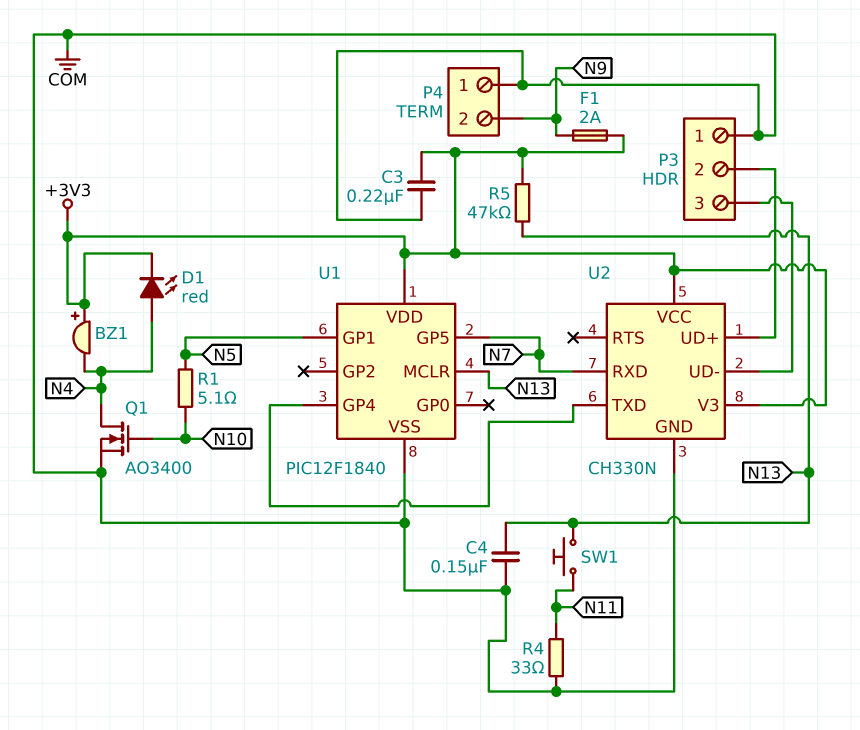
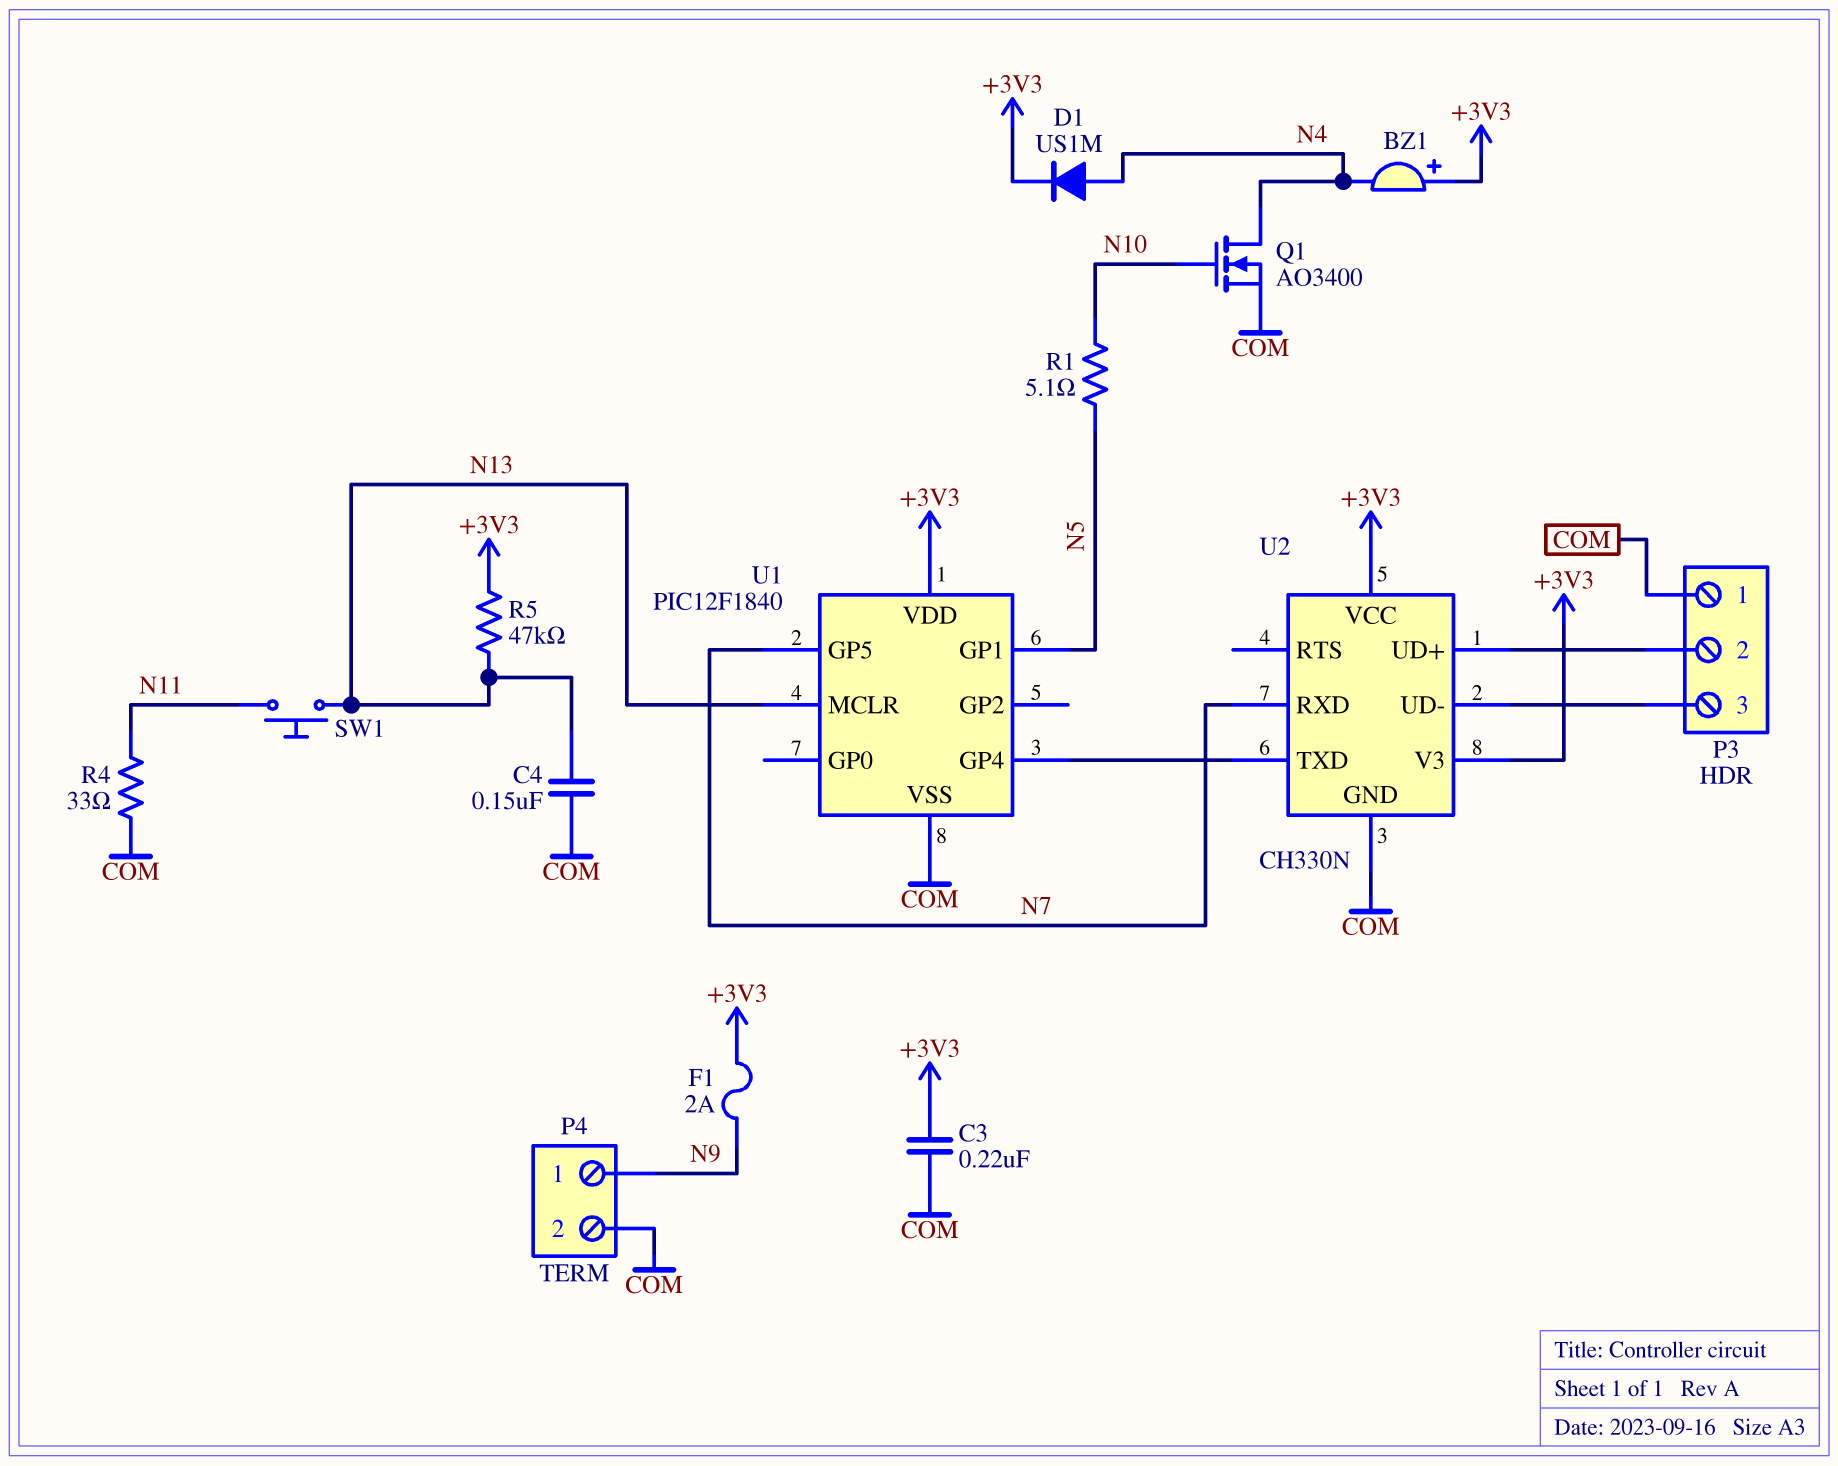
D1: LED red (A N4, K +3V3) -> diode US1M (A N4, K +3V3)
P4 pin 1: COM -> N9
P4 pin 2: N9 -> COM

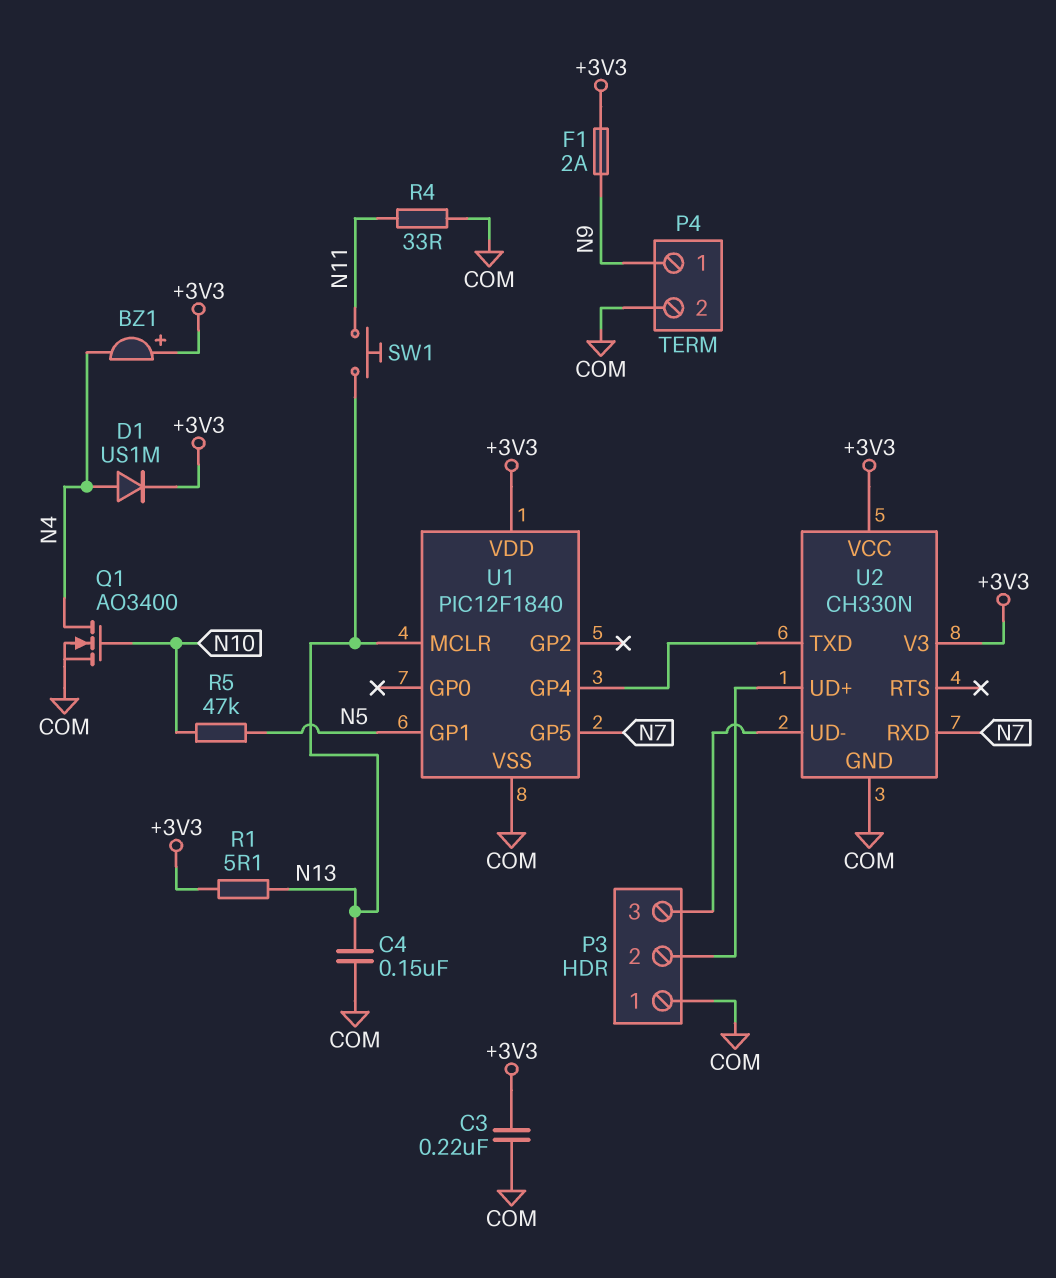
R1: 5.1 (N5, N10) -> 5.1 (+3V3, N13)
R5: 47k (+3V3, N13) -> 47k (N5, N10)

